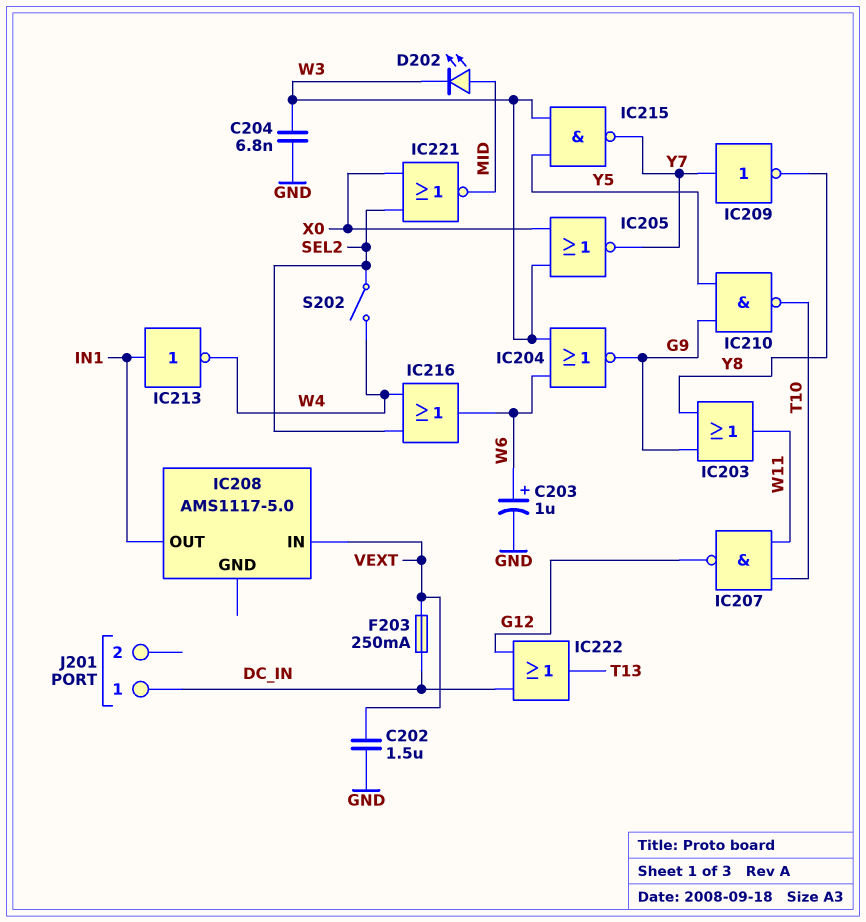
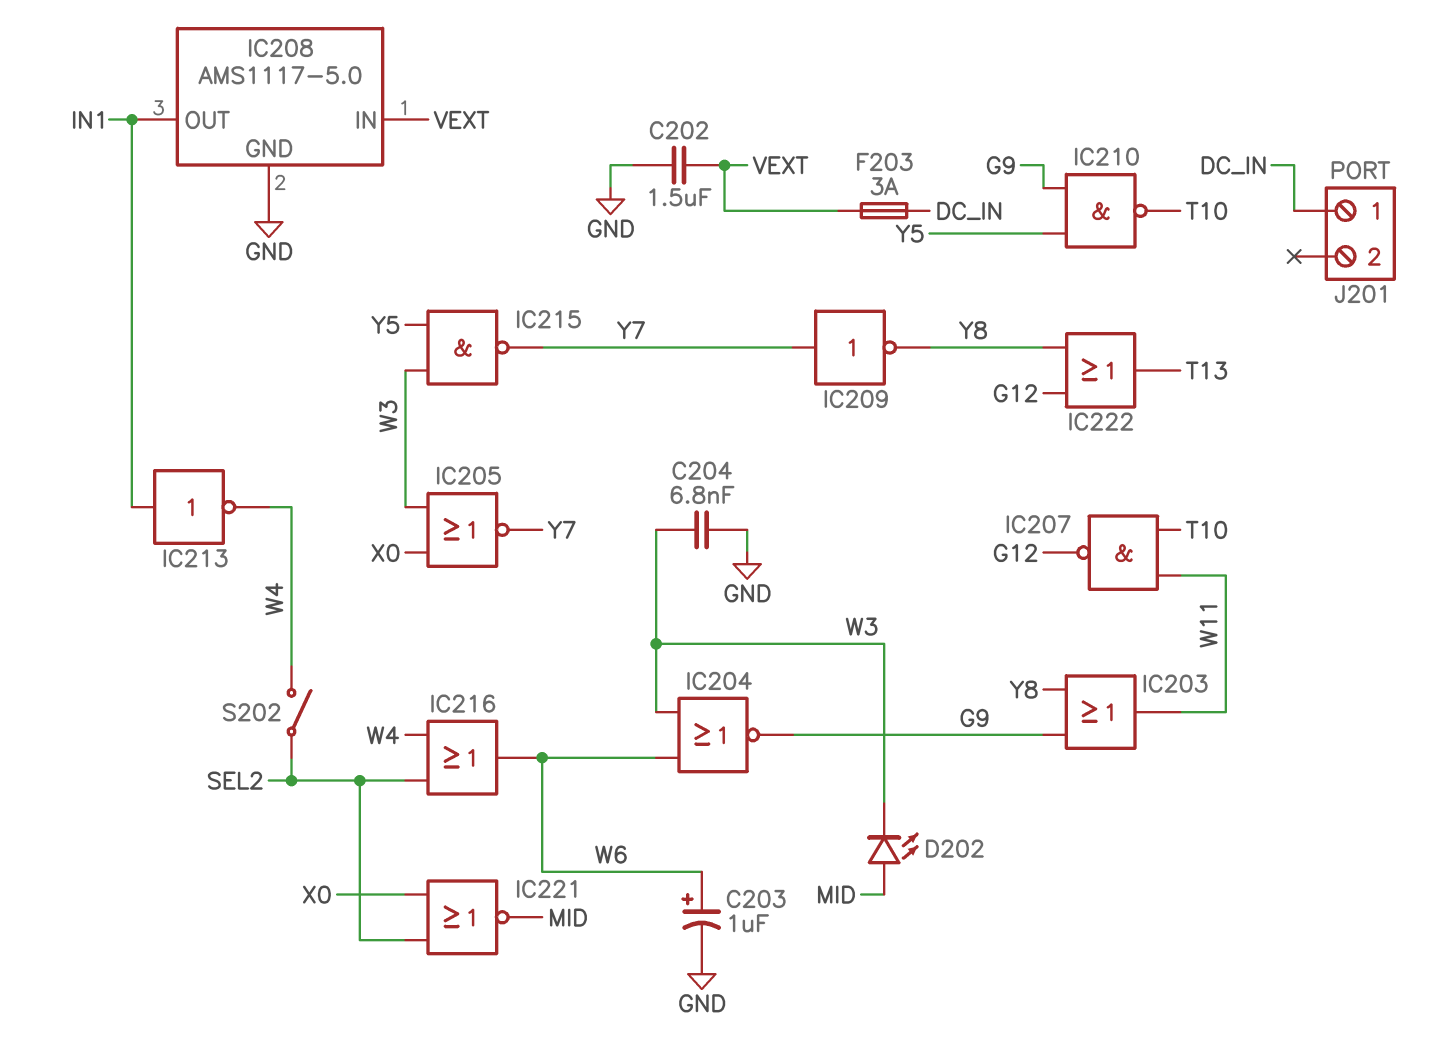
F203: 250mA (DC_IN, VEXT) -> 3A (DC_IN, VEXT)
IC208 pin GND: none -> GND
IC222: OR (in DC_IN, in G12, out T13) -> OR (in G12, in Y8, out T13)

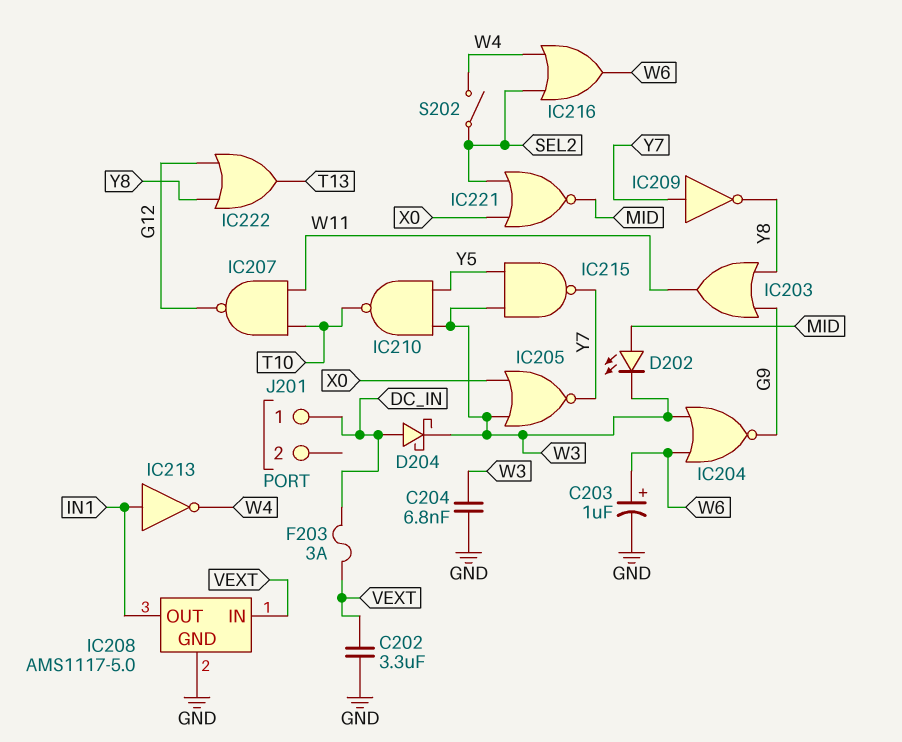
C202: 1.5uF (GND, VEXT) -> 3.3uF (GND, VEXT)
D204: none -> schottky (A DC_IN, K W3)
IC210: NAND (in G9, in Y5, out T10) -> NAND (in W3, in Y5, out T10)

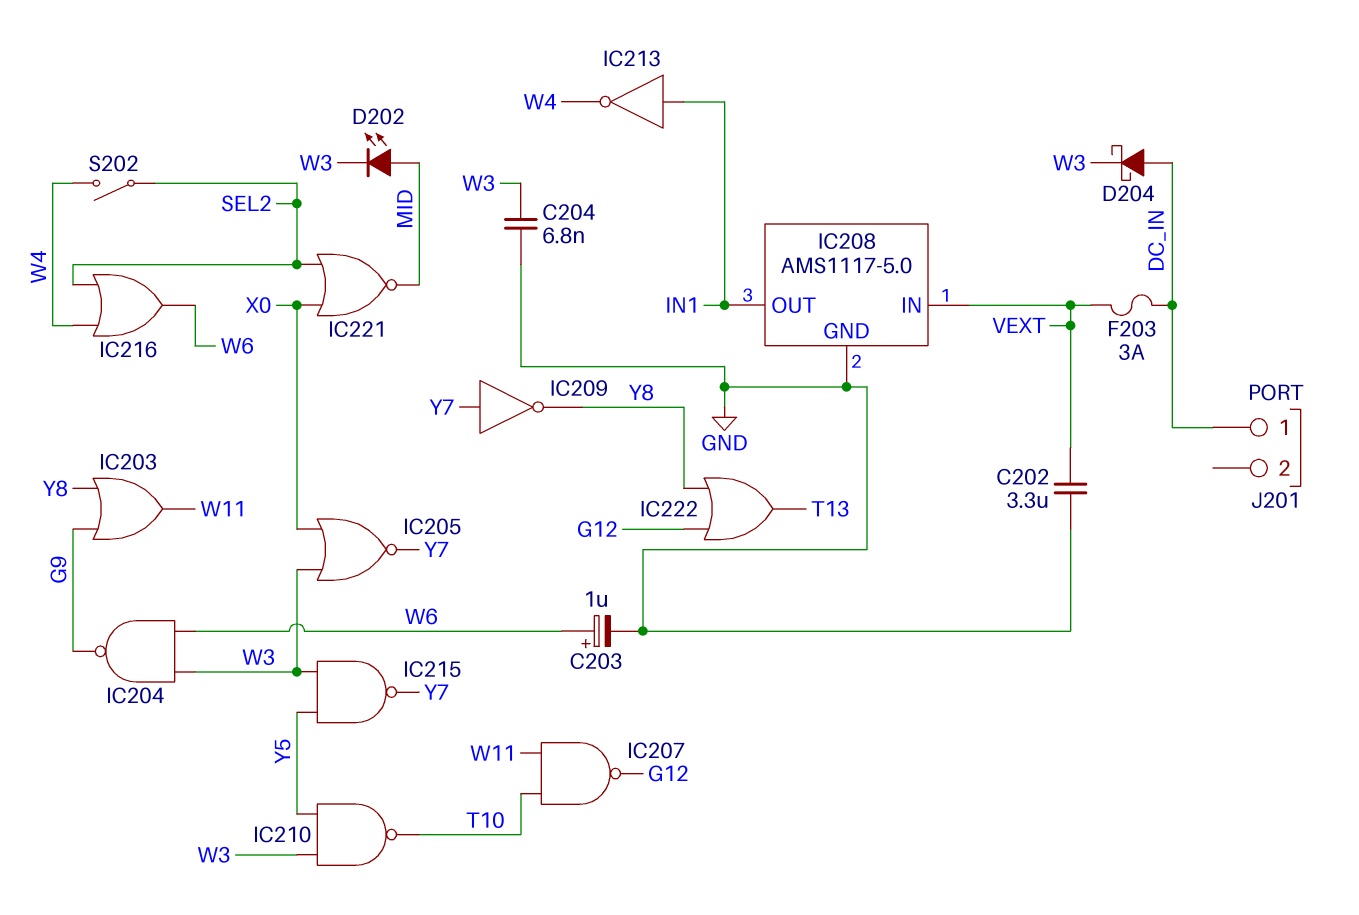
IC204: NOR (in W3, in W6, out G9) -> NAND (in W3, in W6, out G9)

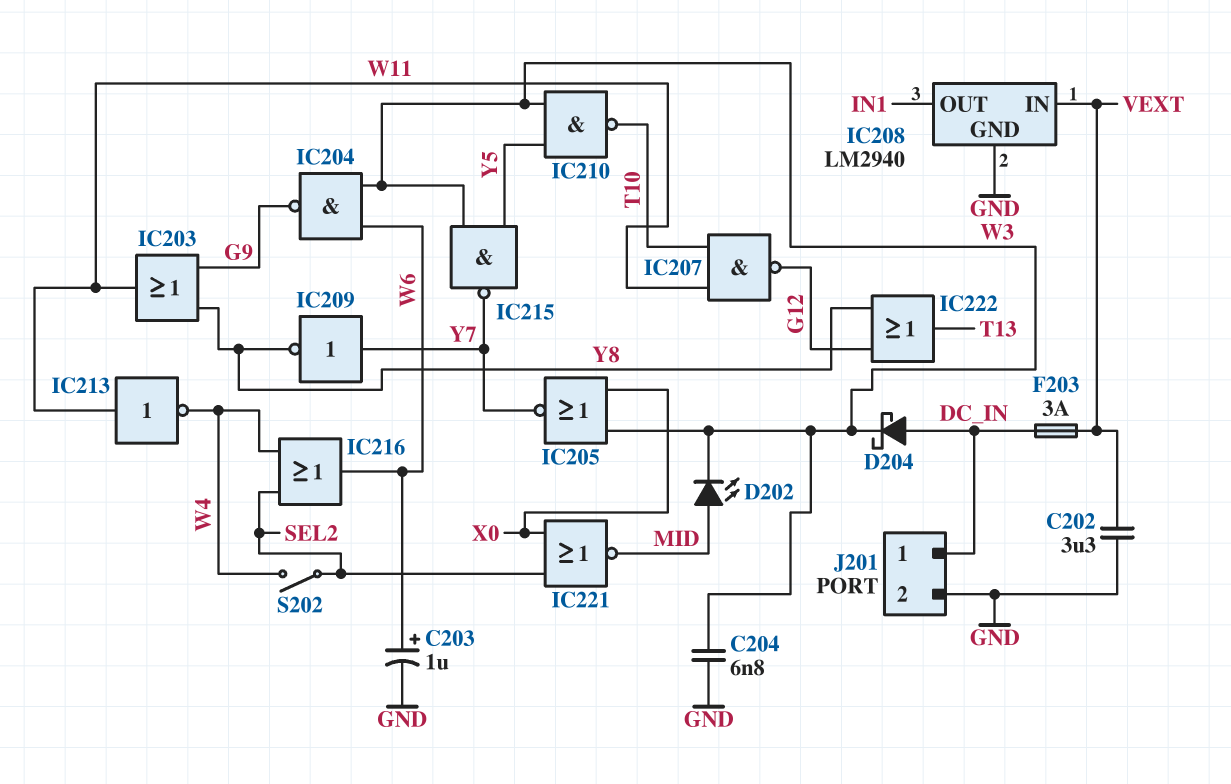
IC208: AMS1117-5.0 -> LM2940
IC213: NOT (in IN1, out W4) -> NOT (in W11, out W4)
J201 pin 2: none -> GND

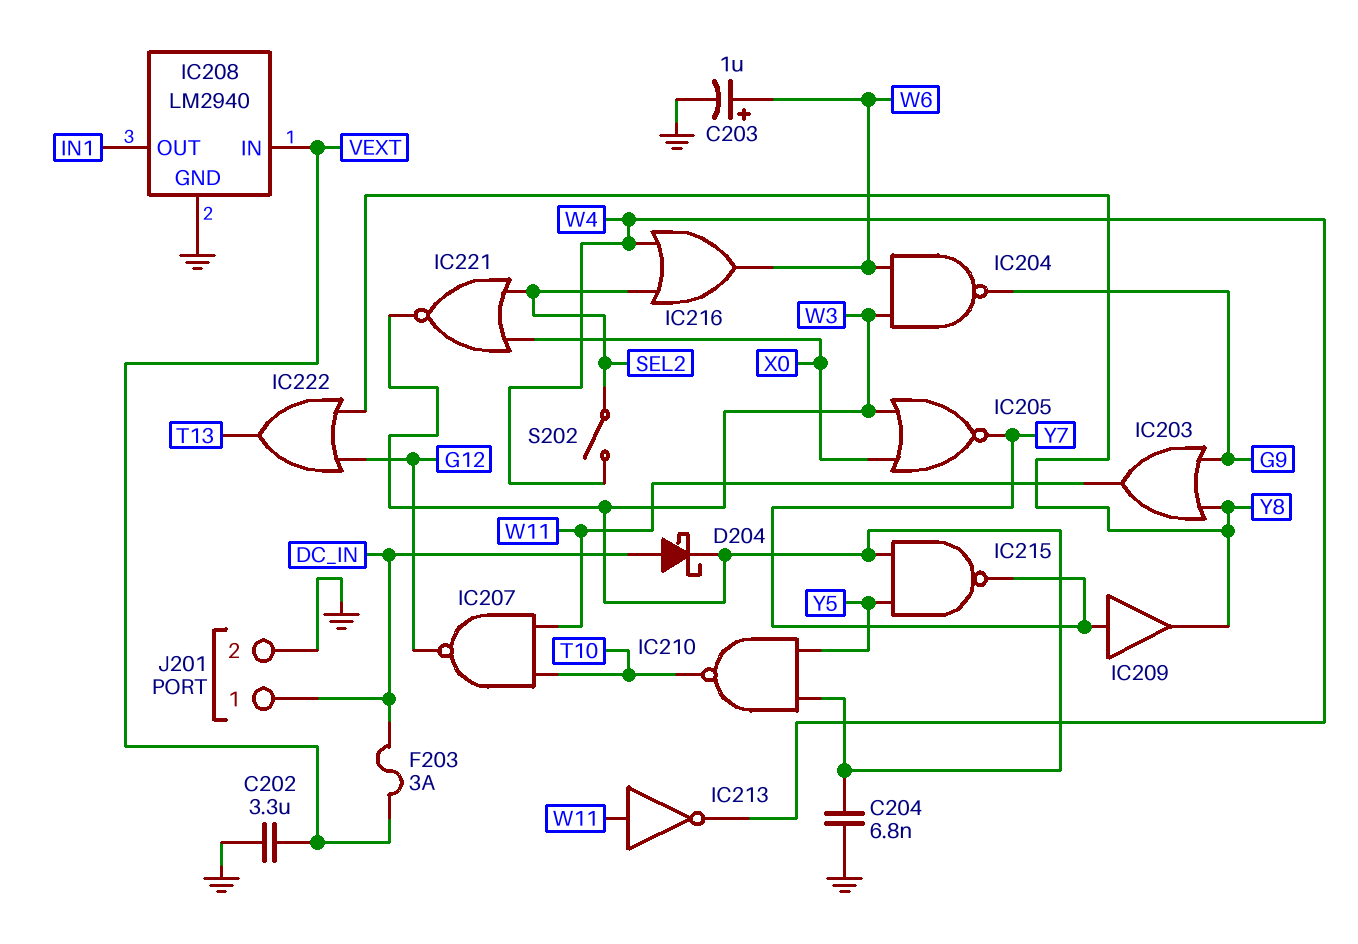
D202: LED (A MID, K W3) -> none
IC209: NOT (in Y7, out Y8) -> buffer (in Y7, out Y8)
IC221: NOR (in SEL2, in X0, out MID) -> NOR (in SEL2, in X0, out W3)

